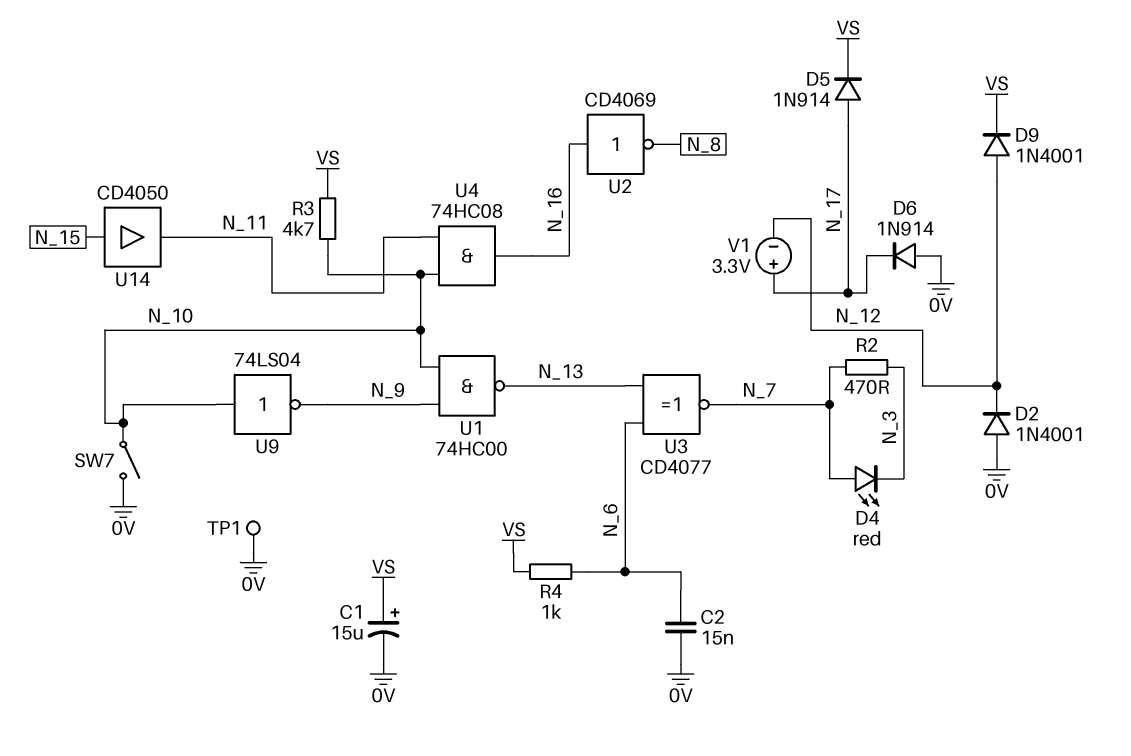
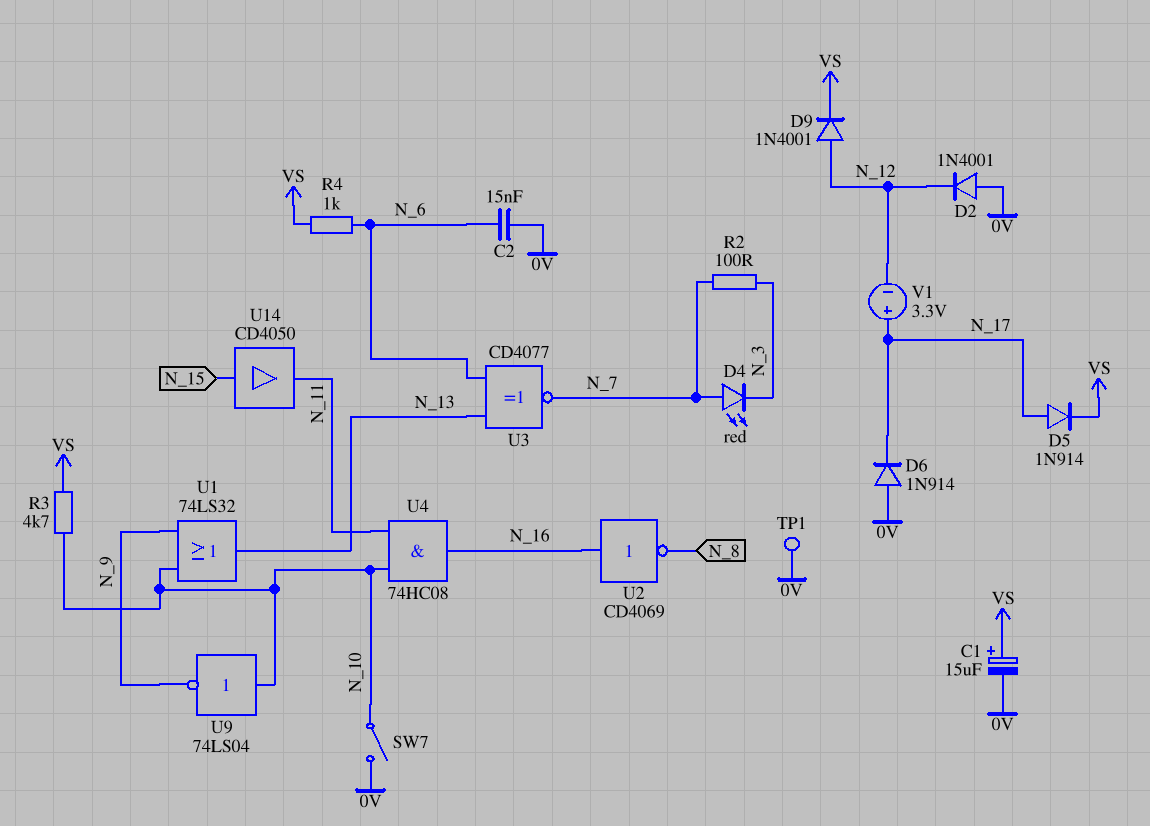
R2: 470 (N_3, N_7) -> 100 (N_3, N_7)
U1: NAND 74HC00 (in N_9, in N_10, out N_13) -> OR 74LS32 (in N_9, in N_10, out N_13)

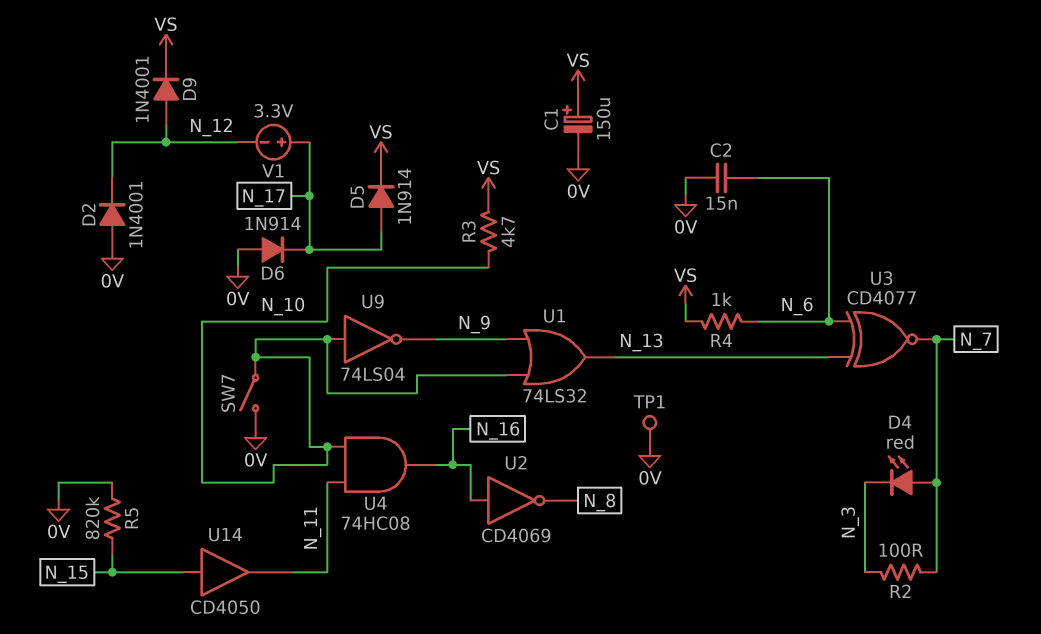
C1: 15uF (plus VS, minus 0V) -> 150uF (plus VS, minus 0V)
R5: none -> 820k (0V, N_15)

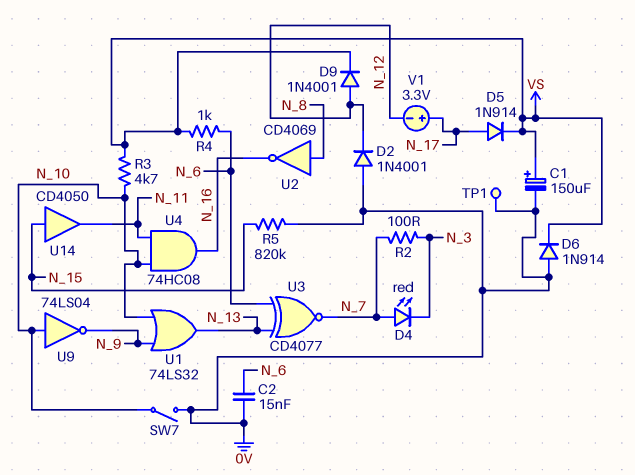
D6: diode 1N914 (A 0V, K N_17) -> diode 1N914 (A 0V, K VS)
U2: NOT CD4069 (in N_16, out N_8) -> NOT CD4069 (in N_8, out N_16)

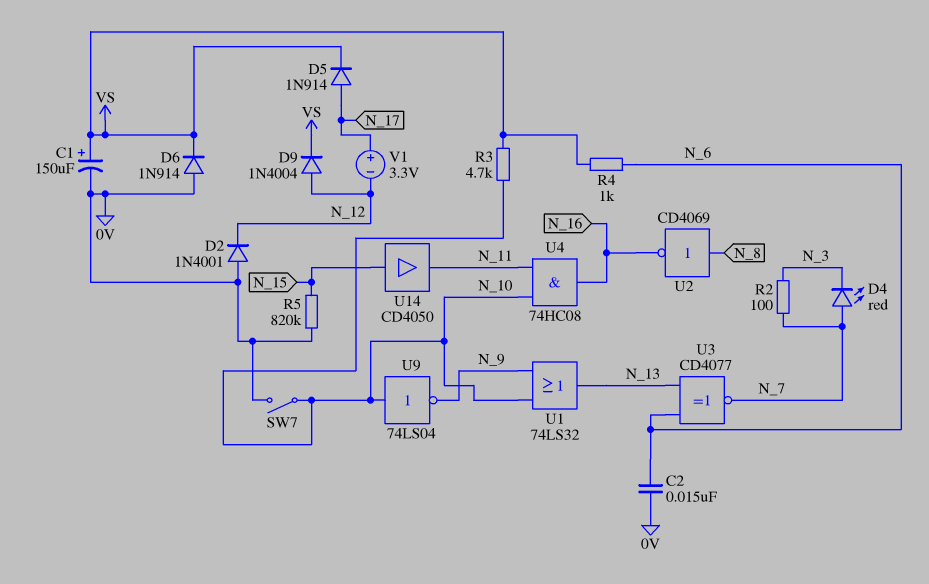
D9: diode 1N4001 (A N_12, K VS) -> diode 1N4004 (A N_12, K VS)
TP1: test point (0V) -> none

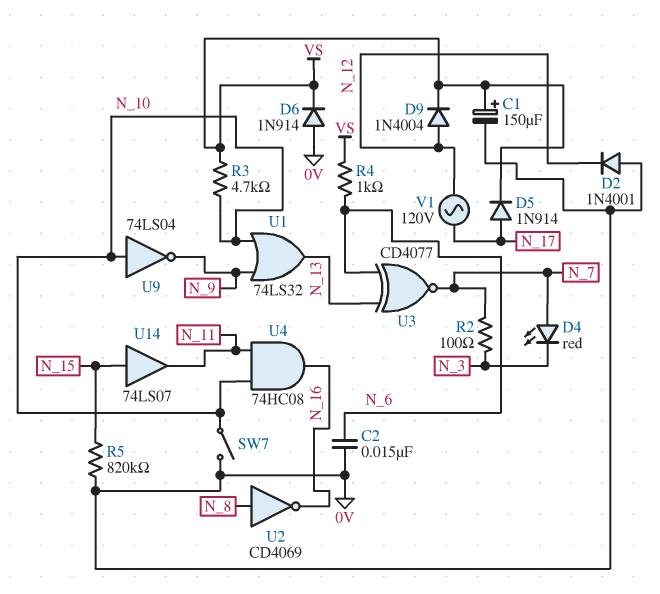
U14: buffer CD4050 (in N_15, out N_11) -> buffer 74LS07 (in N_15, out N_11)
V1: 3.3V (plus N_17, minus N_12) -> AC 120V (N_12, N_17)

